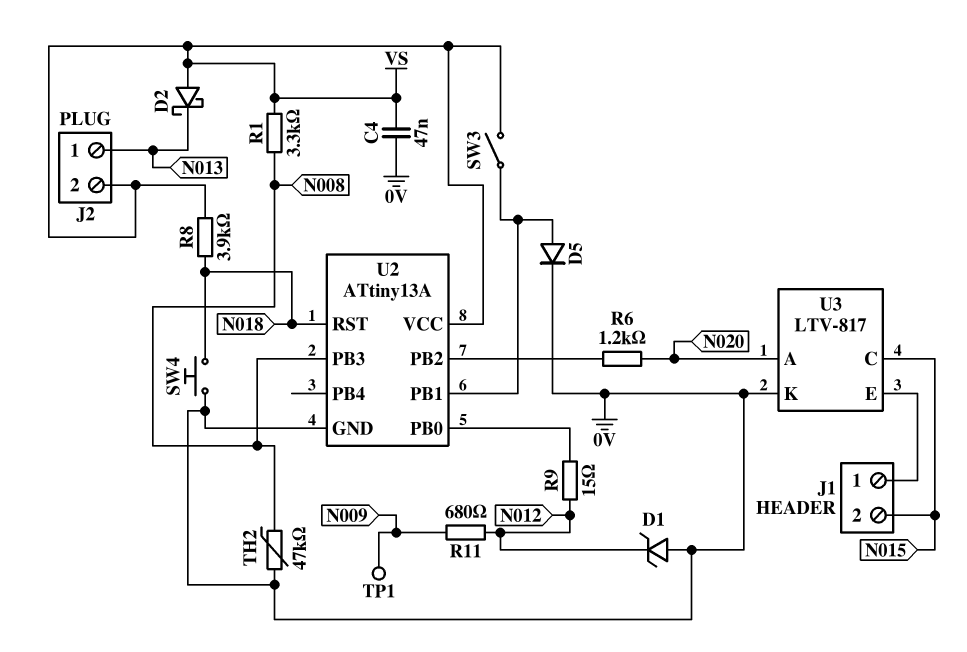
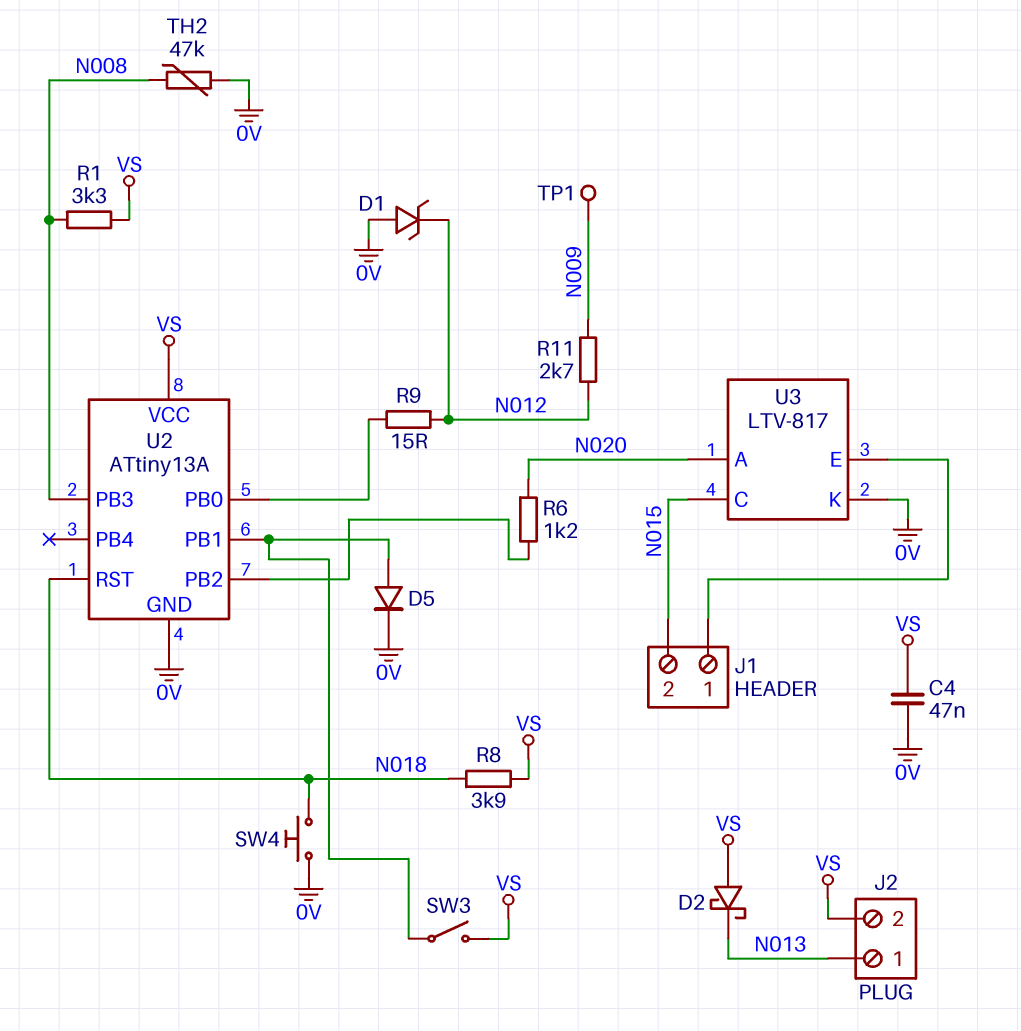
R11: 680 (N009, N012) -> 2.7k (N009, N012)

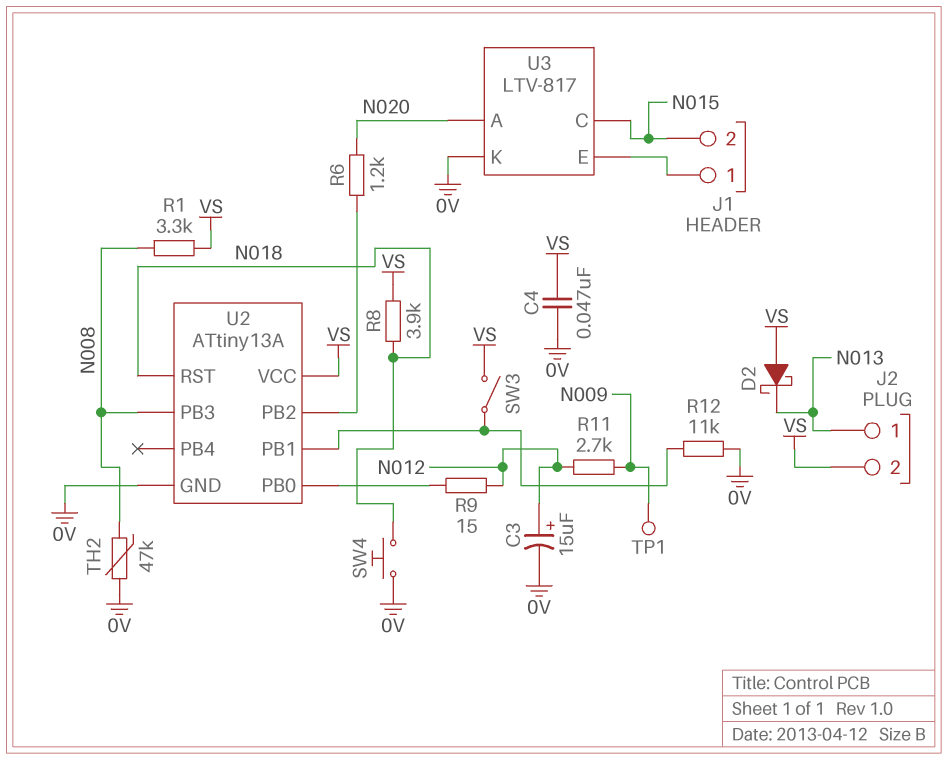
C3: none -> 15uF (plus N012, minus 0V)
D1: zener (A 0V, K N012) -> none
D5: diode (A U2/PB1, K 0V) -> none
R12: none -> 11k (0V, U2/PB1)

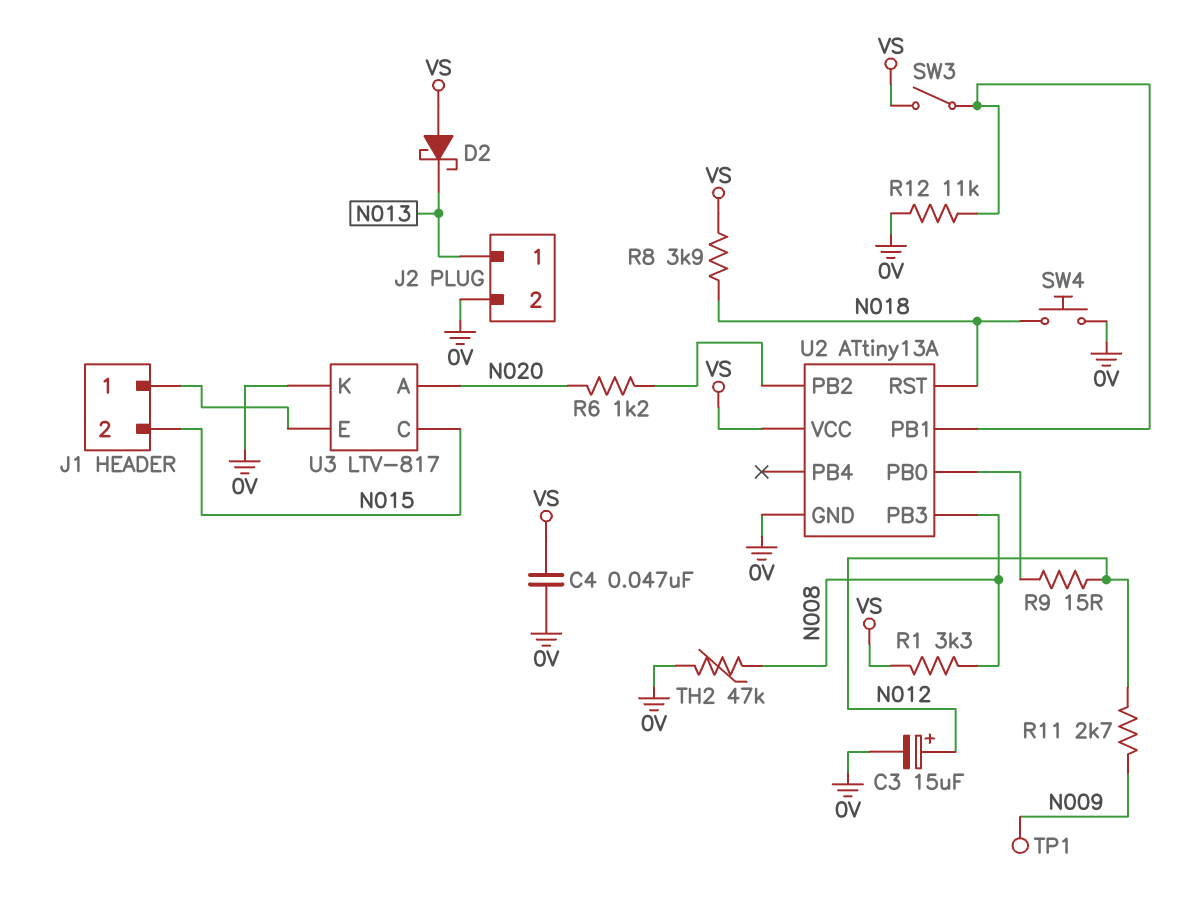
J2 pin 2: VS -> 0V

